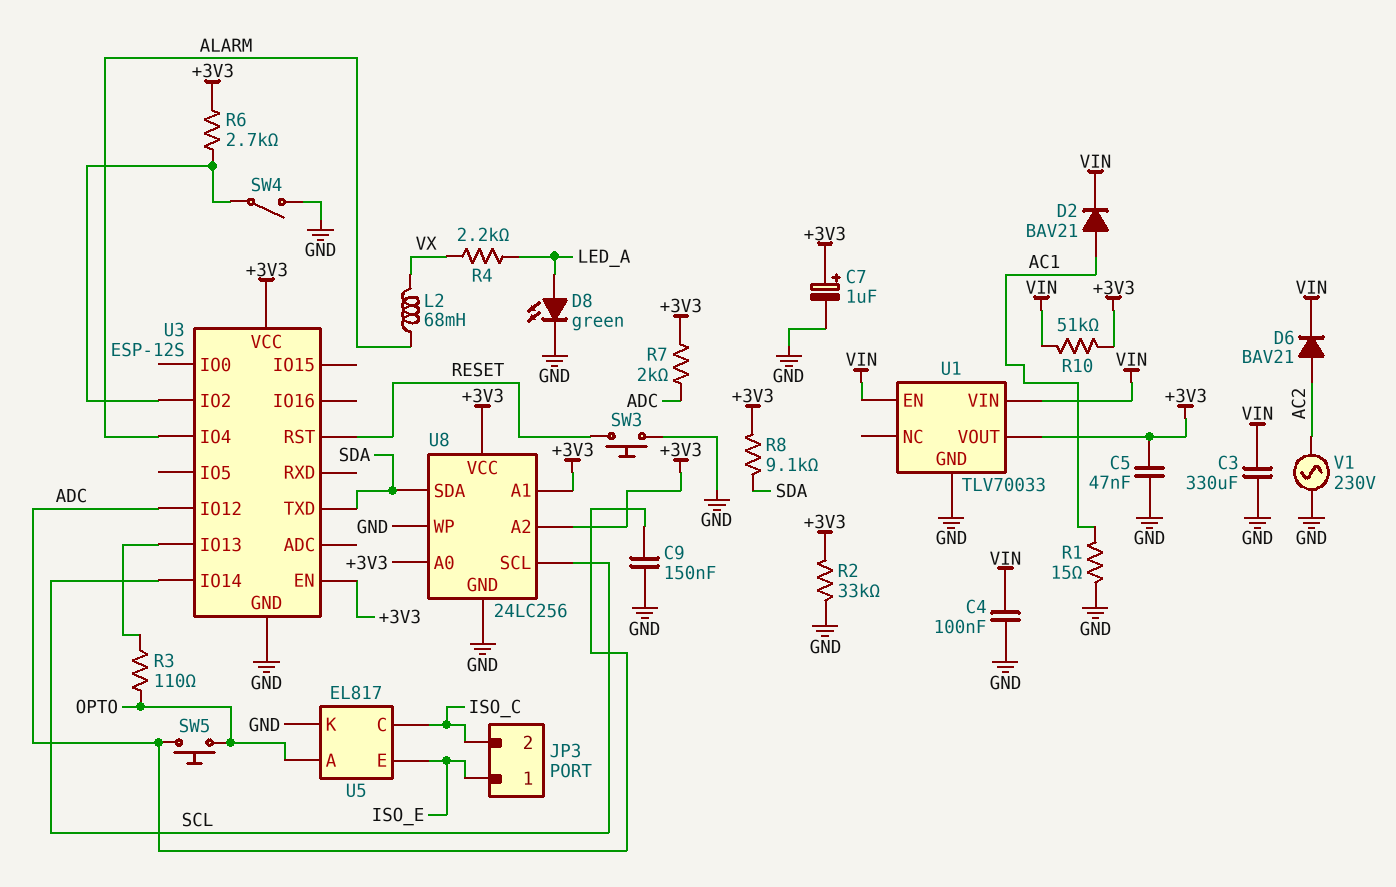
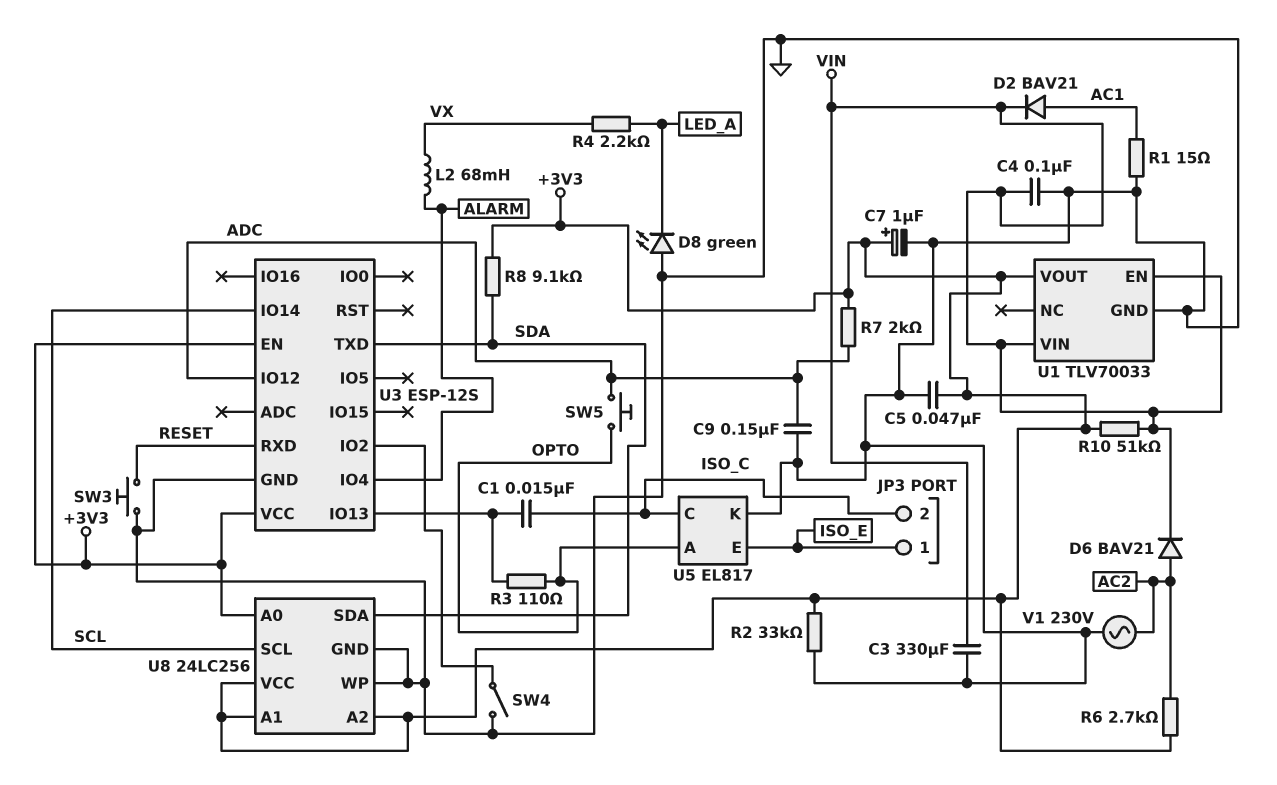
C1: none -> 15nF (ISO_C, U3/IO13)
D8: LED green (A LED_A, K GND) -> LED green (A GND, K LED_A)
R6: 2.7k (+3V3, U3/IO2) -> 2.7k (+3V3, AC2)
U3 pin RST: RESET -> none
U3 pin RXD: none -> RESET

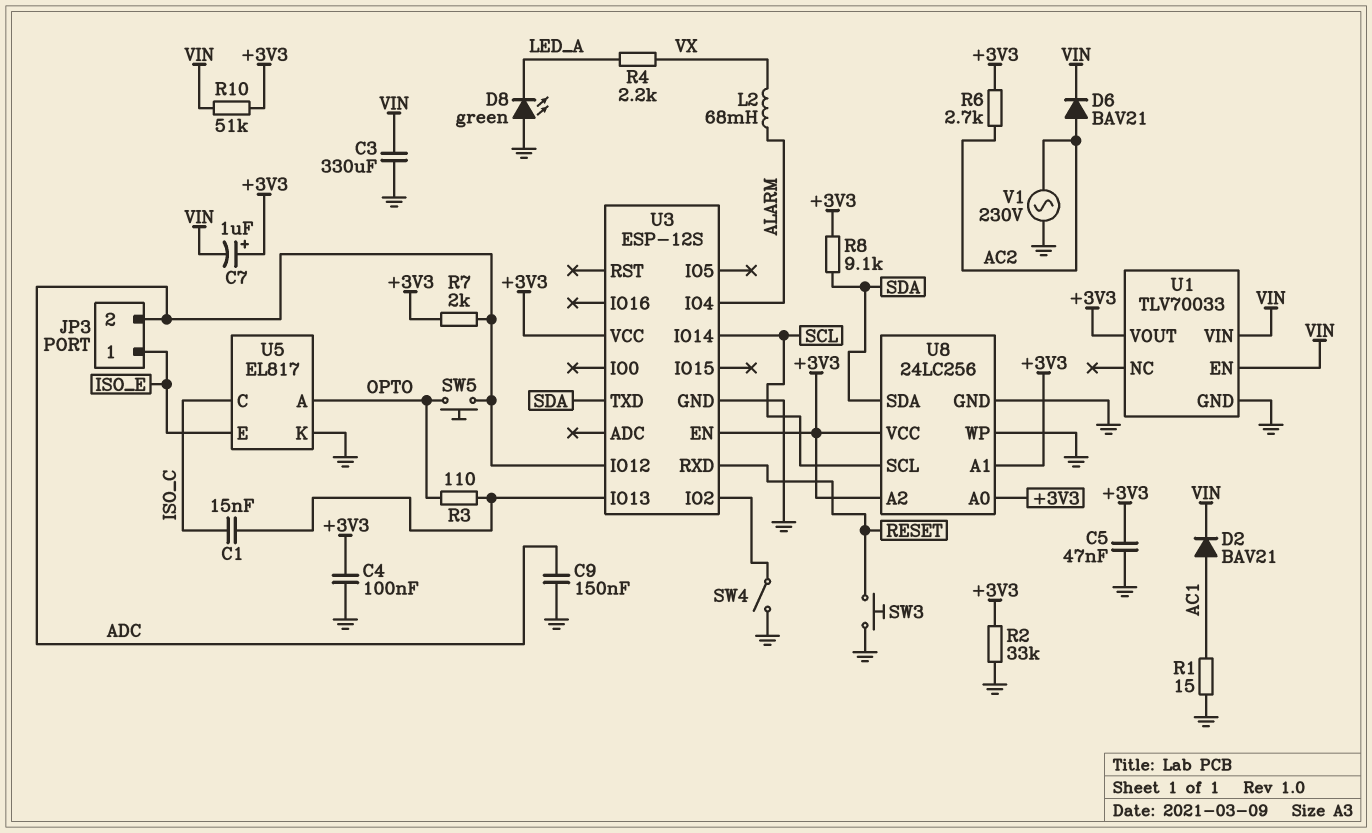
C4: 100nF (GND, VIN) -> 100nF (+3V3, GND)
C7: 1uF (plus +3V3, minus GND) -> 1uF (plus +3V3, minus VIN)
JP3 pin 2: ISO_C -> ADC

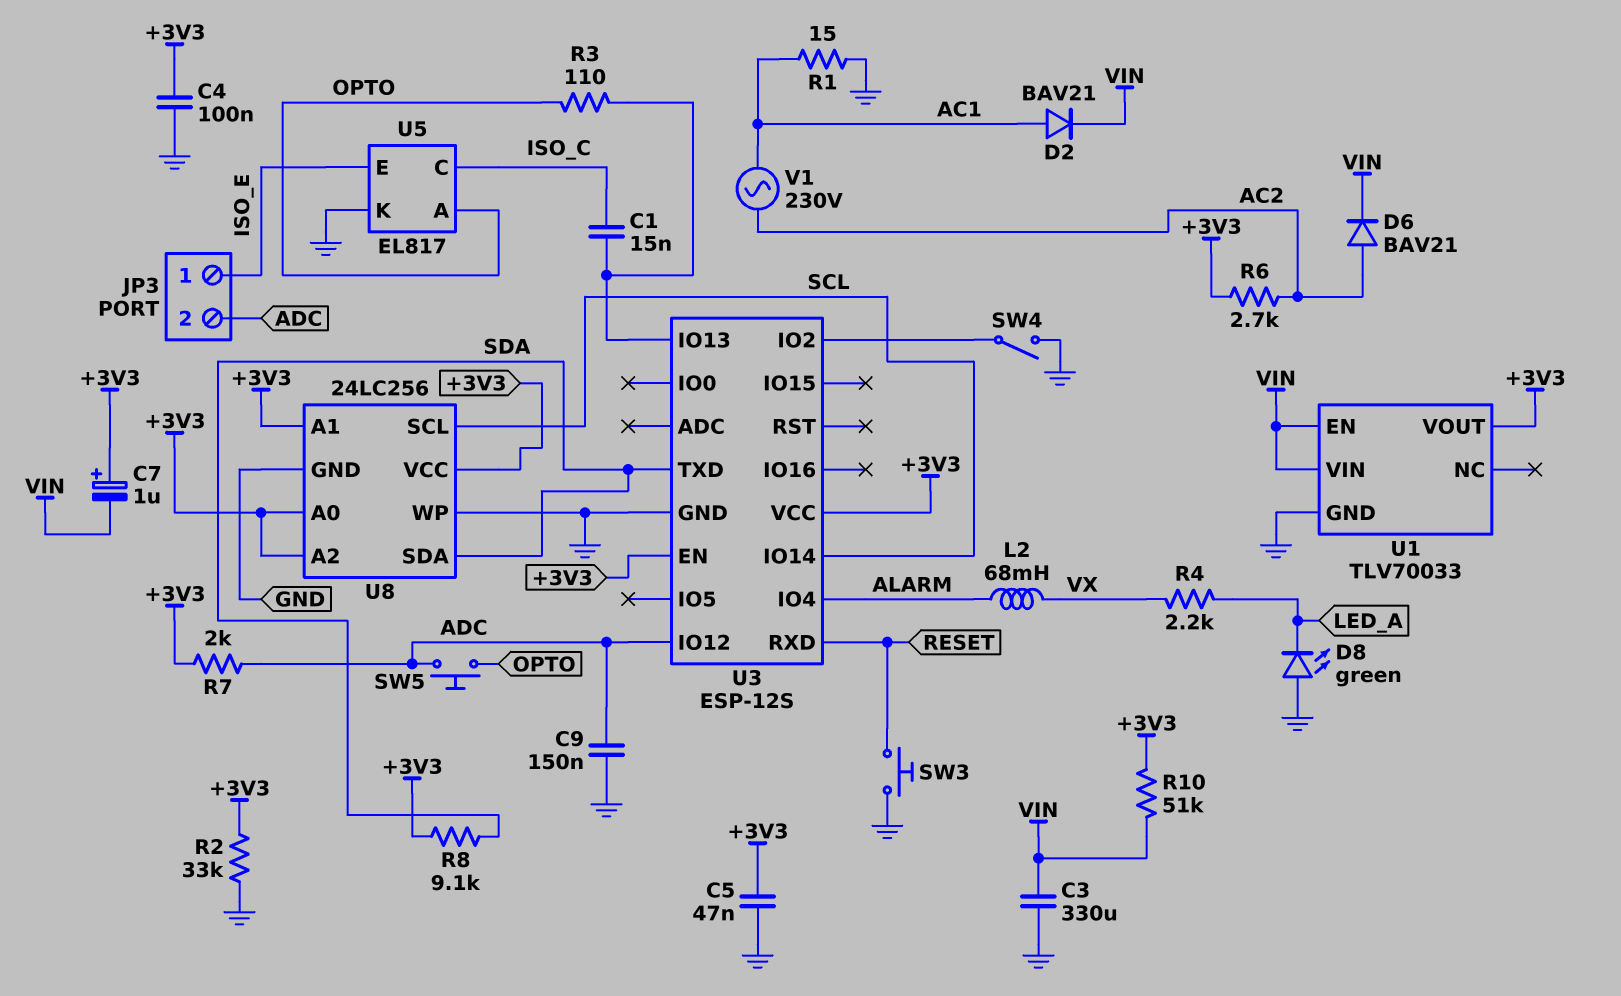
V1: AC 230V (AC2, GND) -> AC 230V (AC1, AC2)

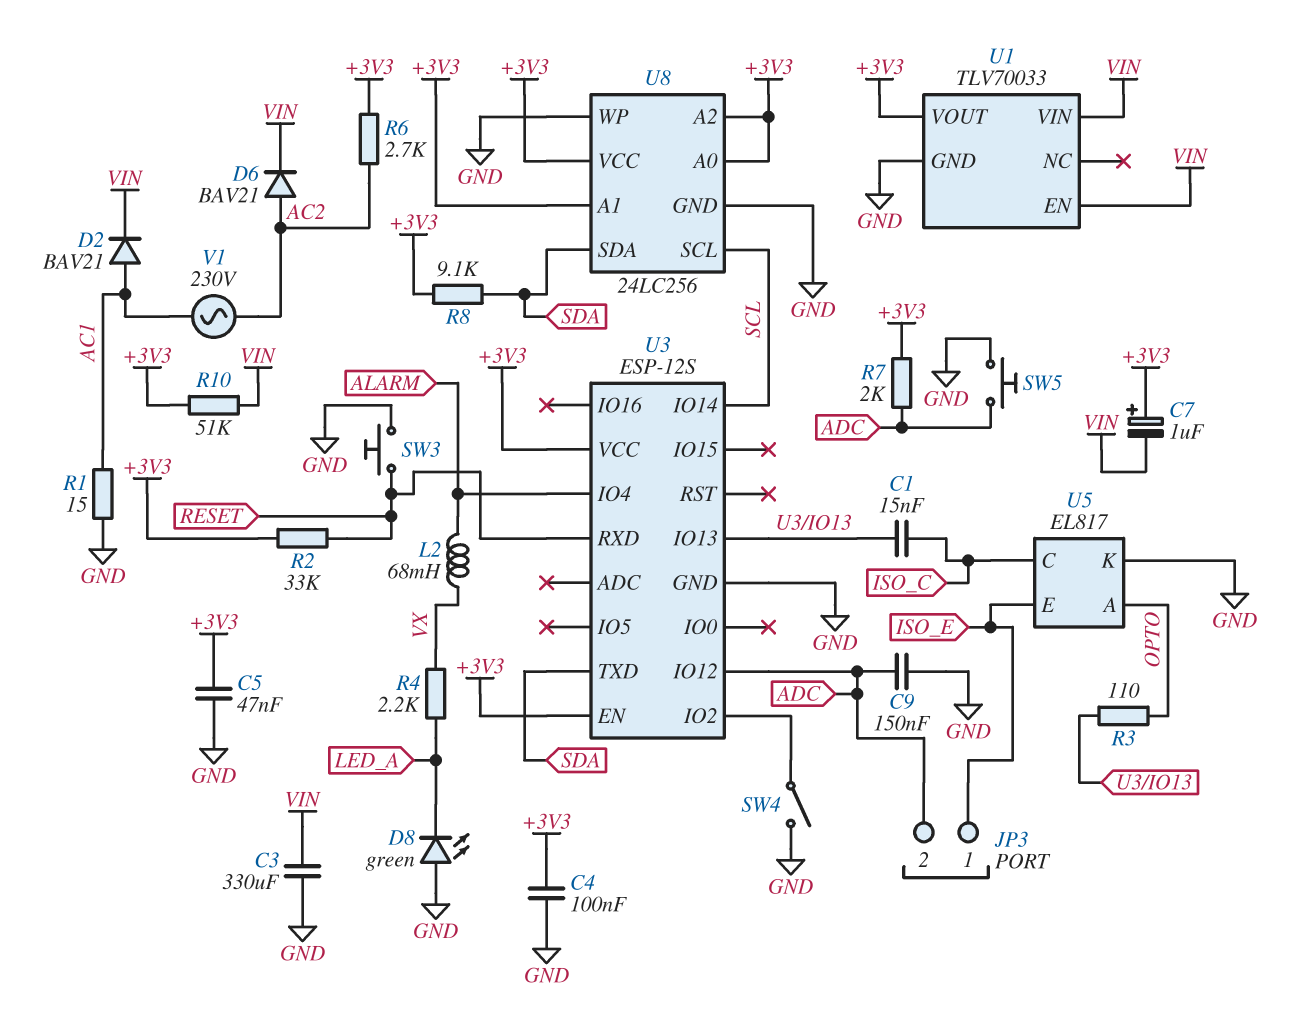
R2: 33k (+3V3, GND) -> 33k (+3V3, RESET)
SW5: button (ADC, OPTO) -> button (ADC, GND)

